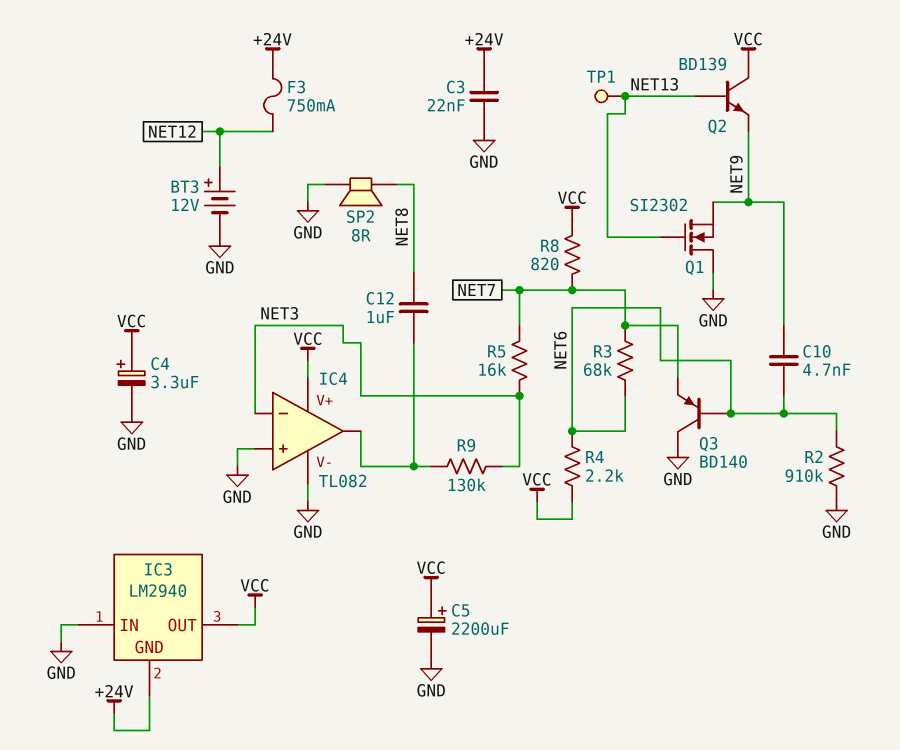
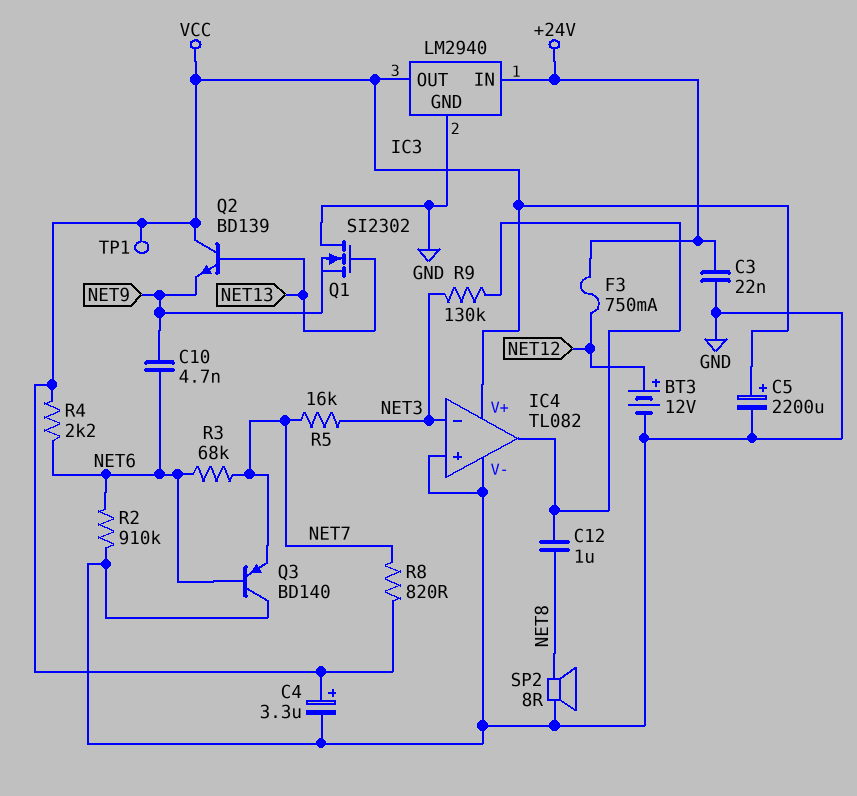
IC3 pin GND: +24V -> GND
IC3 pin IN: GND -> +24V
TP1: test point (NET13) -> test point (VCC)

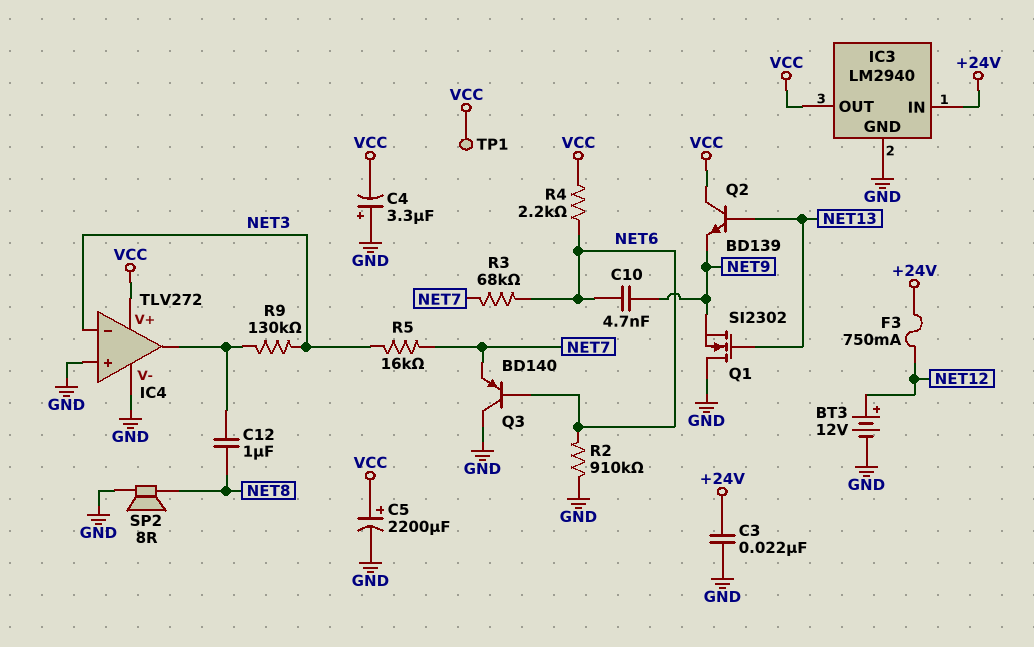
C4: 3.3uF (plus VCC, minus GND) -> 3.3uF (plus GND, minus VCC)
IC4: TL082 -> TLV272
R8: 820 (NET7, VCC) -> none

